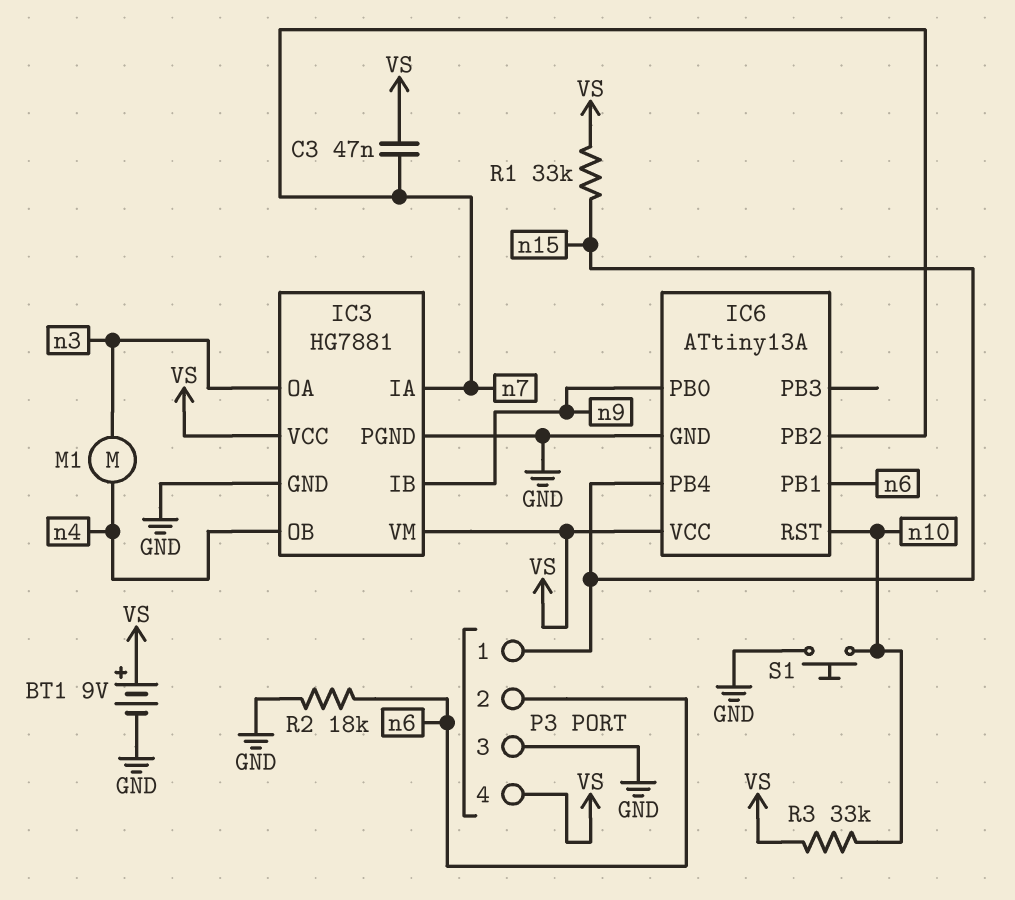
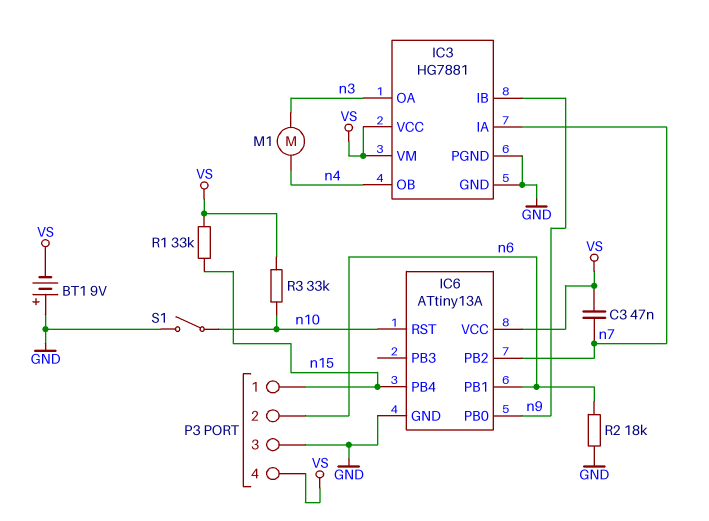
BT1: 9V (plus VS, minus GND) -> 9V (plus GND, minus VS)
S1: button (GND, n10) -> switch (GND, n10)

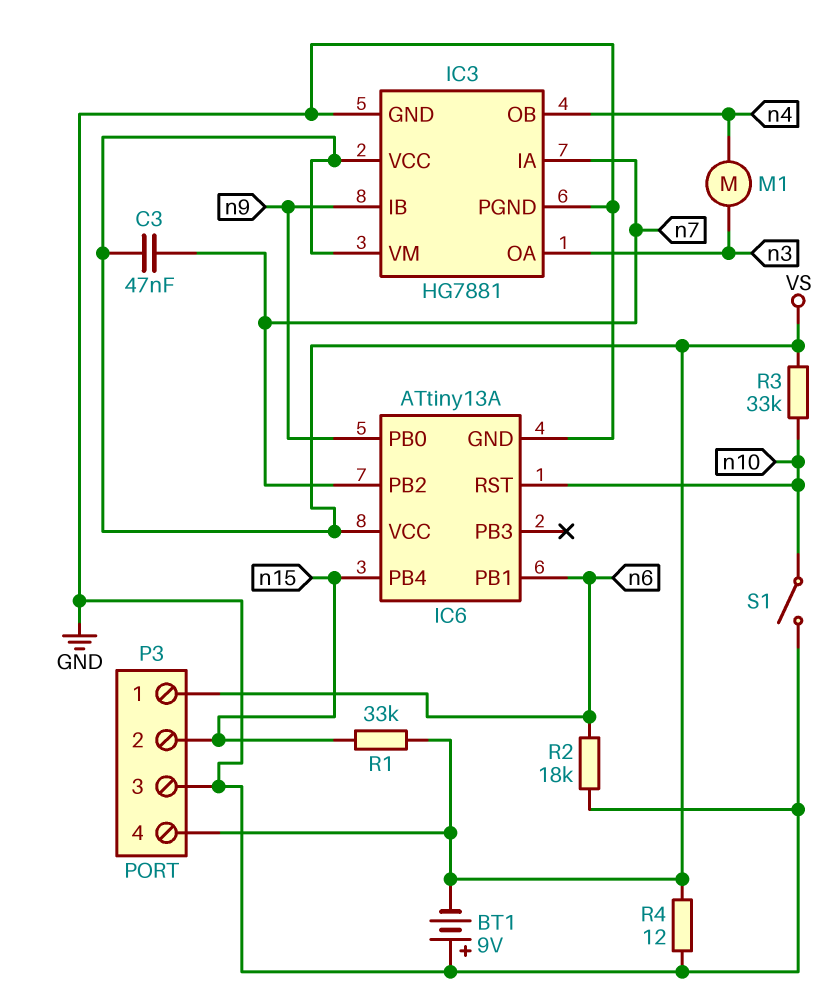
P3 pin 1: n15 -> n6
P3 pin 2: n6 -> n15
R4: none -> 12 (GND, VS)

